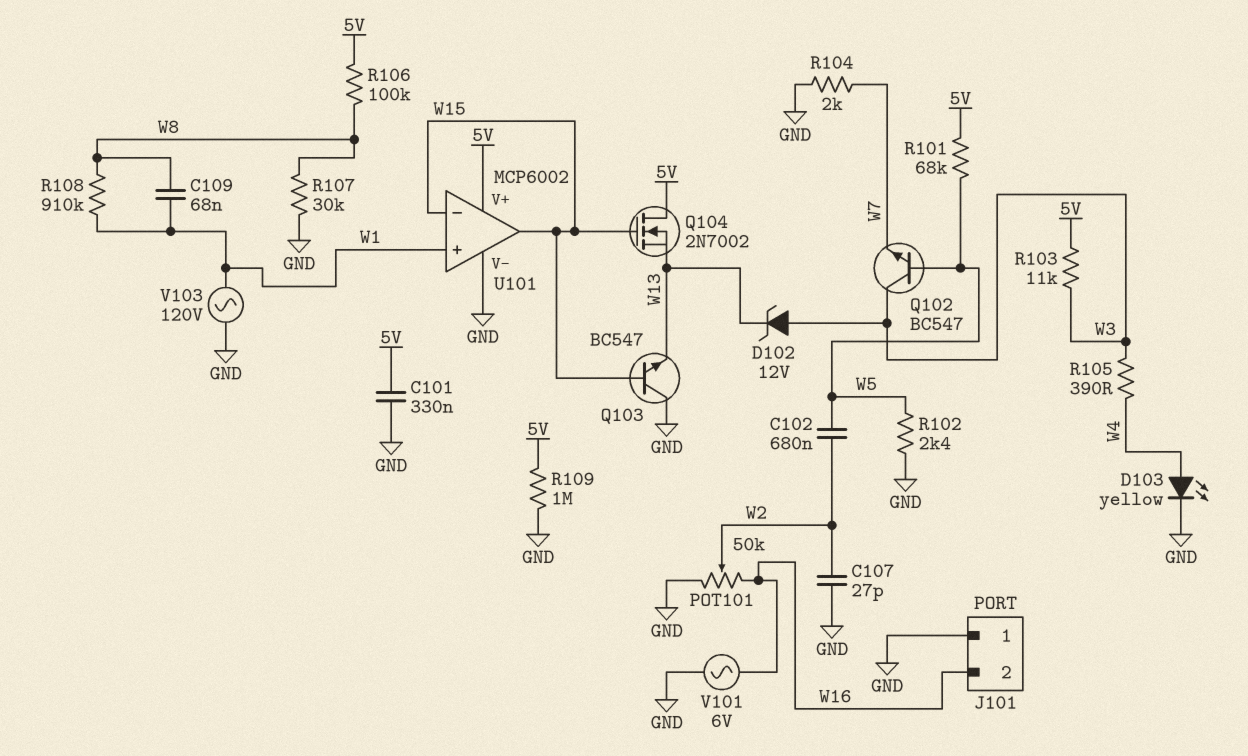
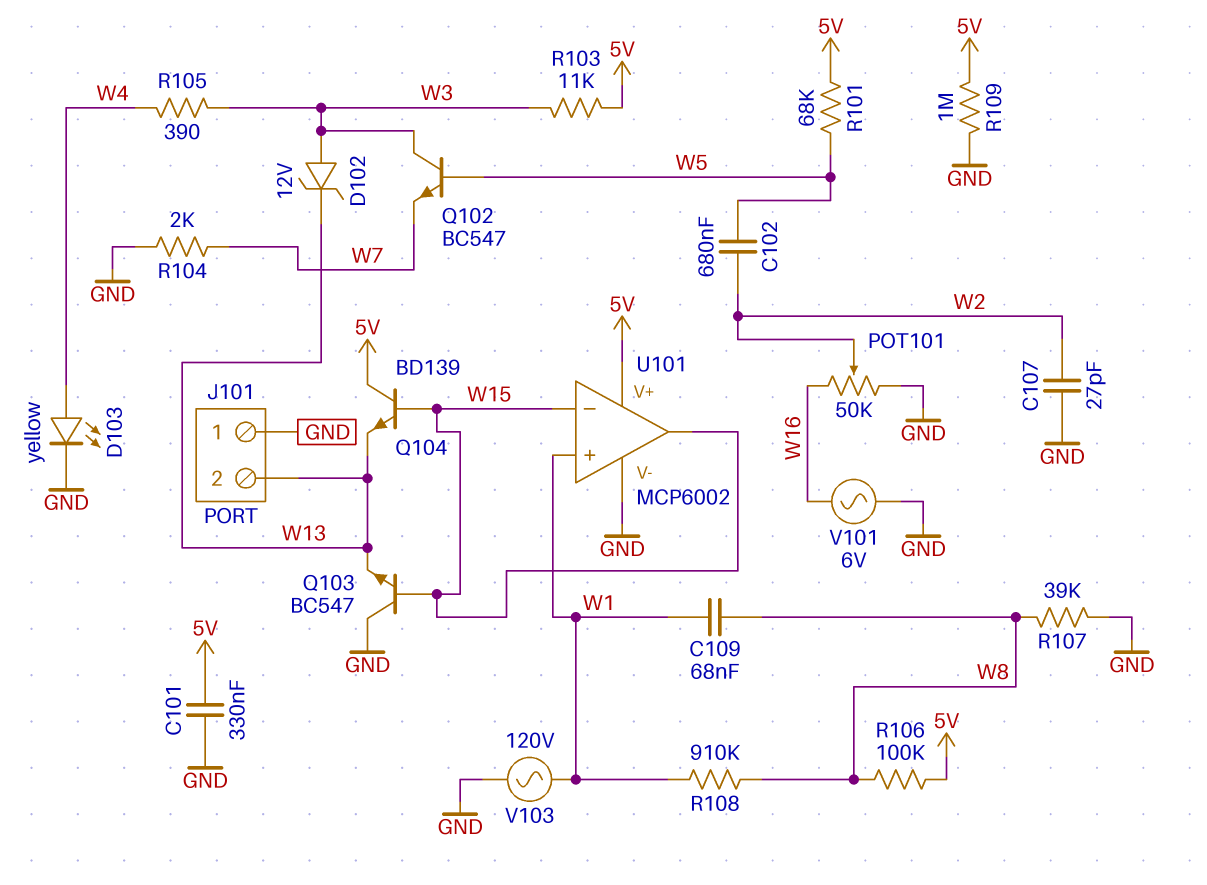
J101 pin 2: W16 -> W13
Q104: NMOS 2N7002 (G W15, D 5V, S W13) -> NPN BD139 (B W15, C 5V, E W13)
R102: 2.4k (GND, W5) -> none
R107: 30k (GND, W8) -> 39k (GND, W8)

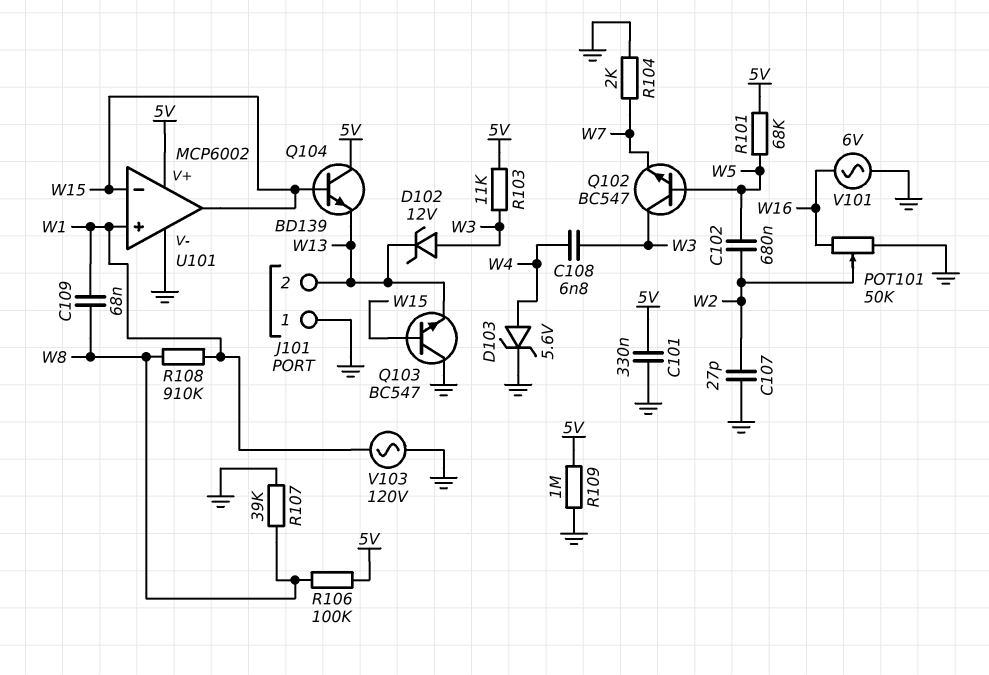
C108: none -> 6.8nF (W3, W4)
D103: LED yellow (A W4, K GND) -> zener 5.6V (A W4, K GND)
R105: 390 (W3, W4) -> none

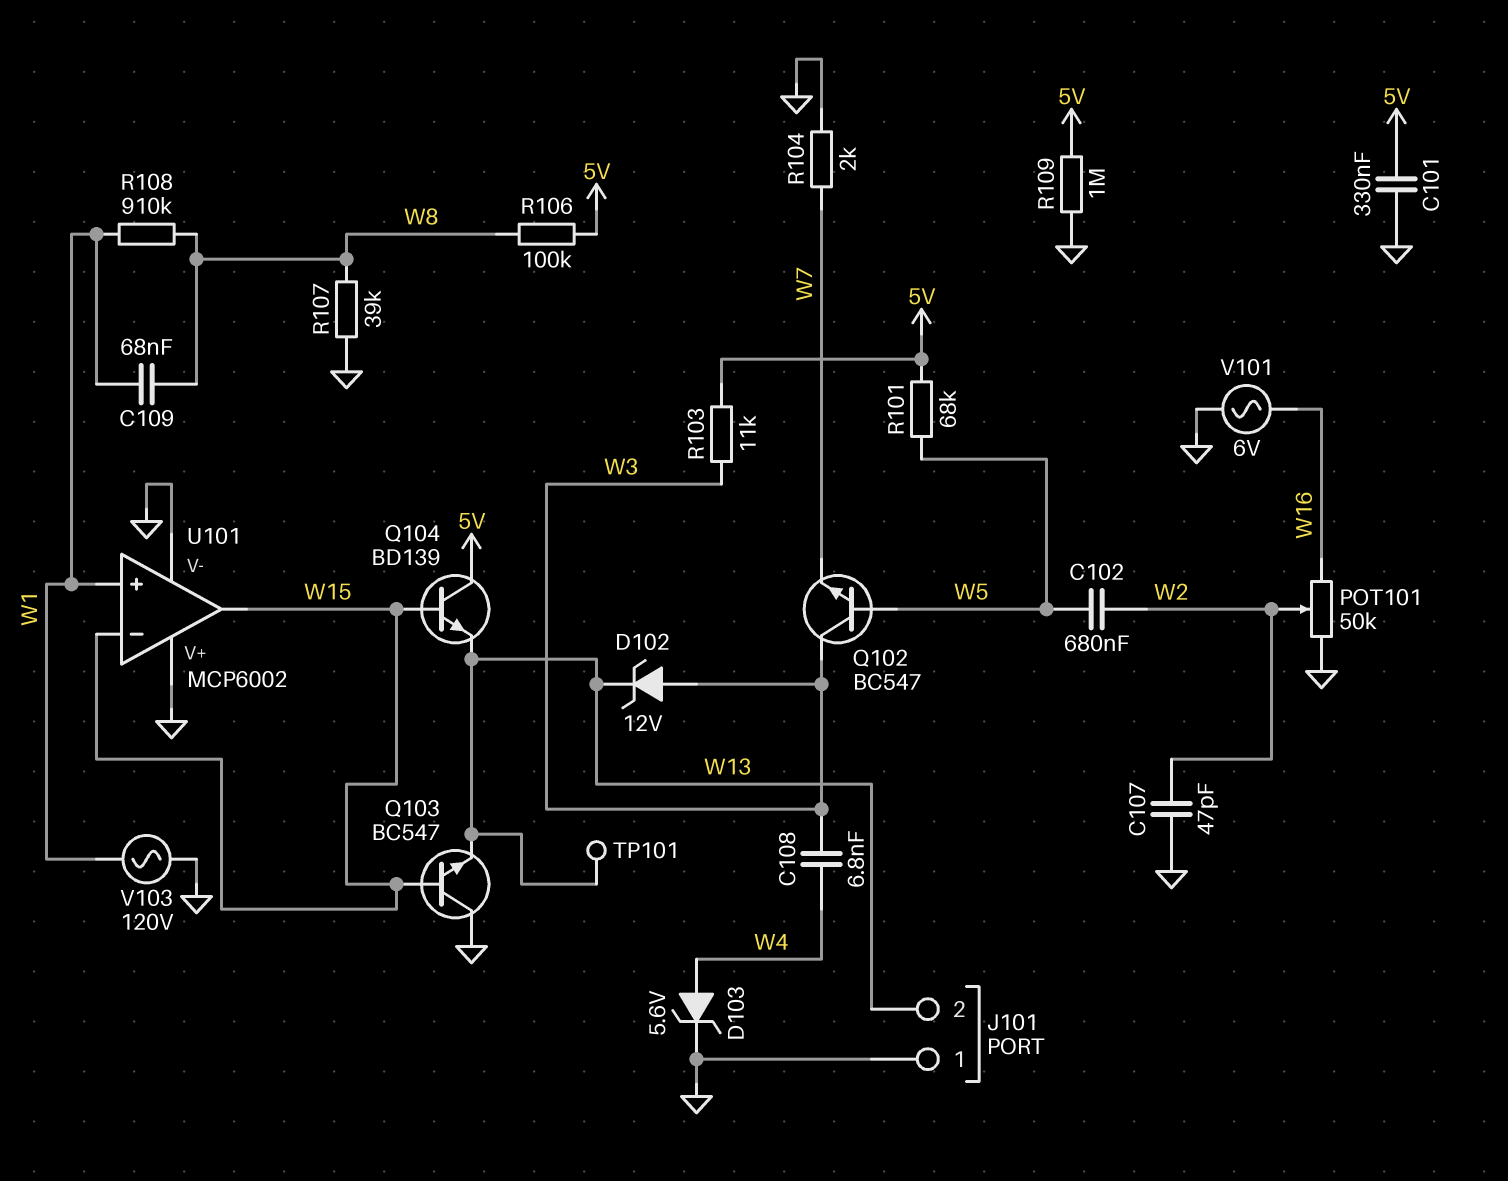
C107: 27pF (GND, W2) -> 47pF (GND, W2)
TP101: none -> test point (W13)
U101 pin V+: 5V -> GND

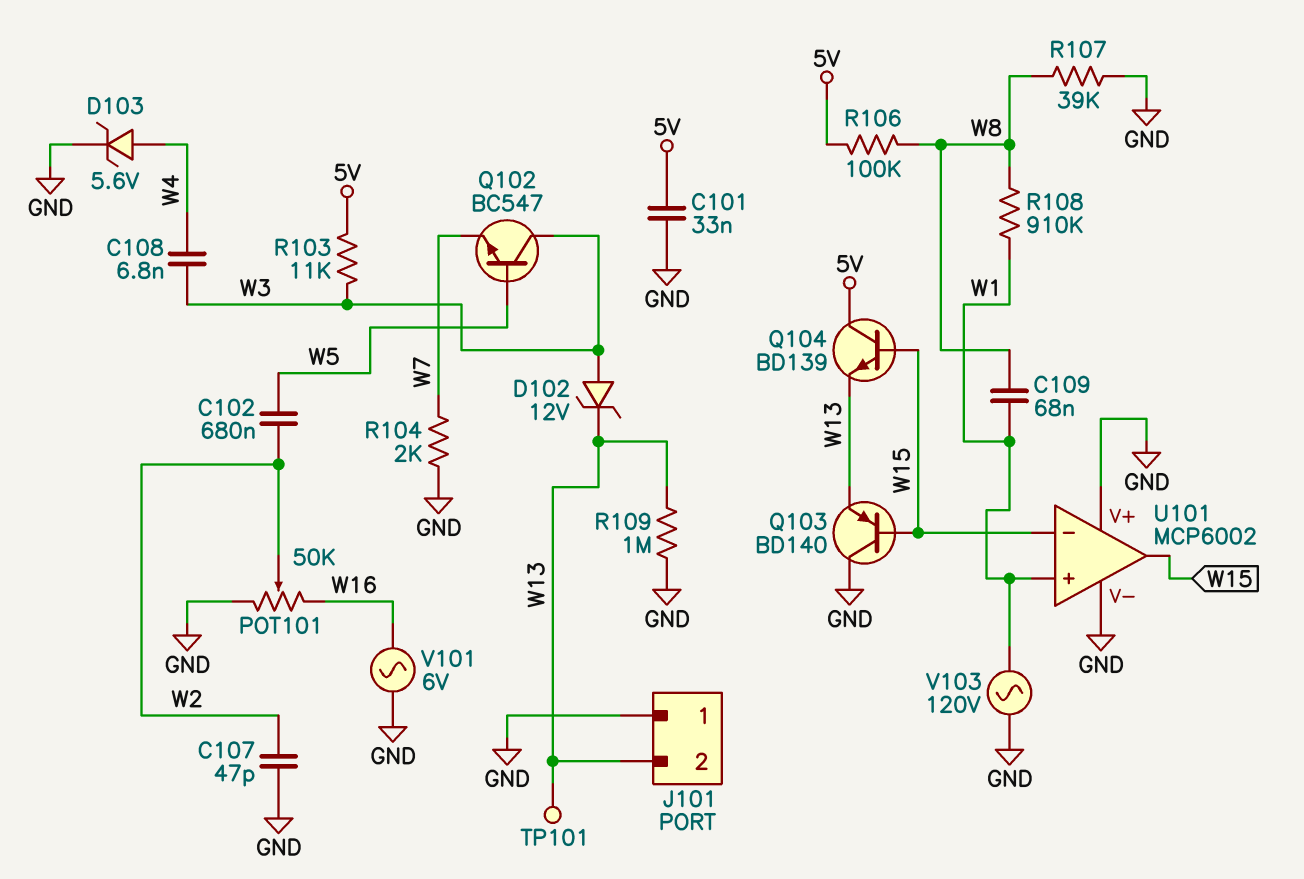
C101: 330nF (5V, GND) -> 33nF (5V, GND)
Q103: NPN BC547 (B W15, C GND, E W13) -> PNP BD140 (B W15, C GND, E W13)
R101: 68k (5V, W5) -> none
R109: 1M (5V, GND) -> 1M (GND, W13)

